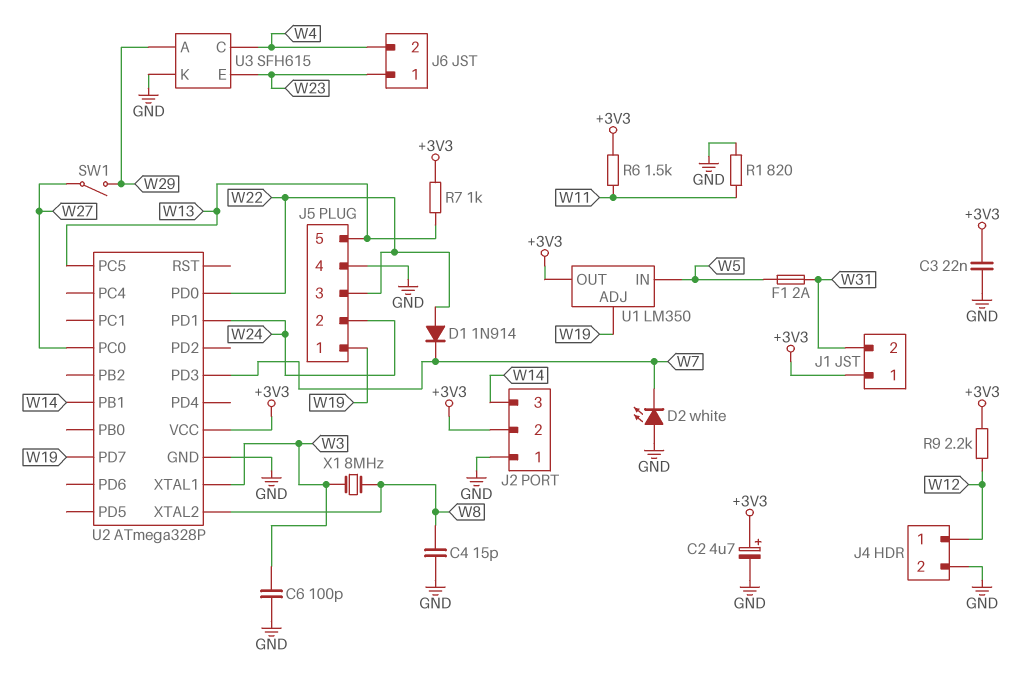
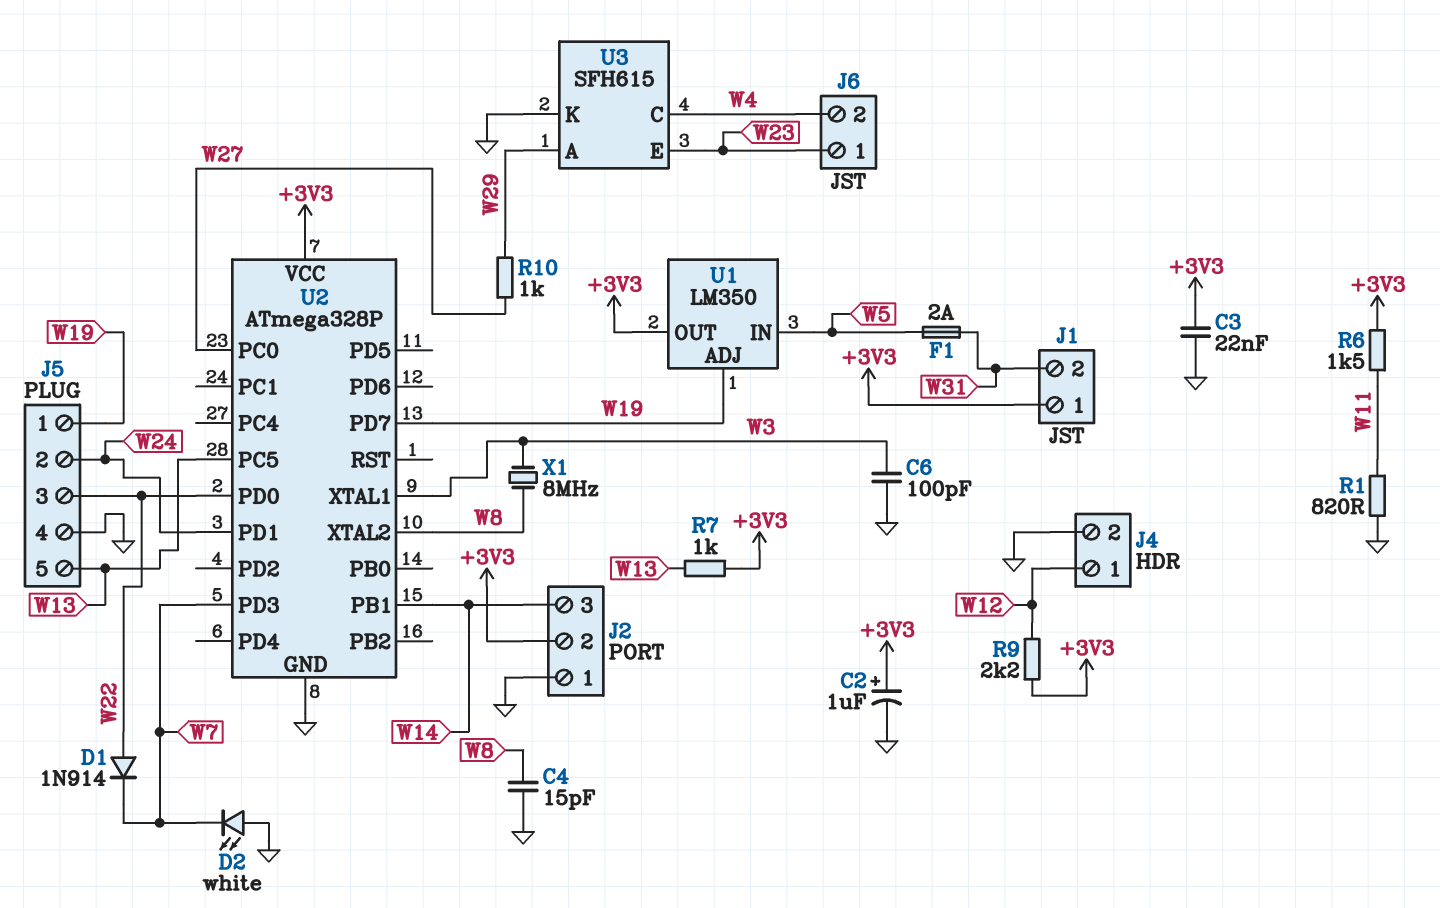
C2: 4.7uF (plus +3V3, minus GND) -> 1uF (plus +3V3, minus GND)
R10: none -> 1k (W27, W29)
SW1: switch (W27, W29) -> none

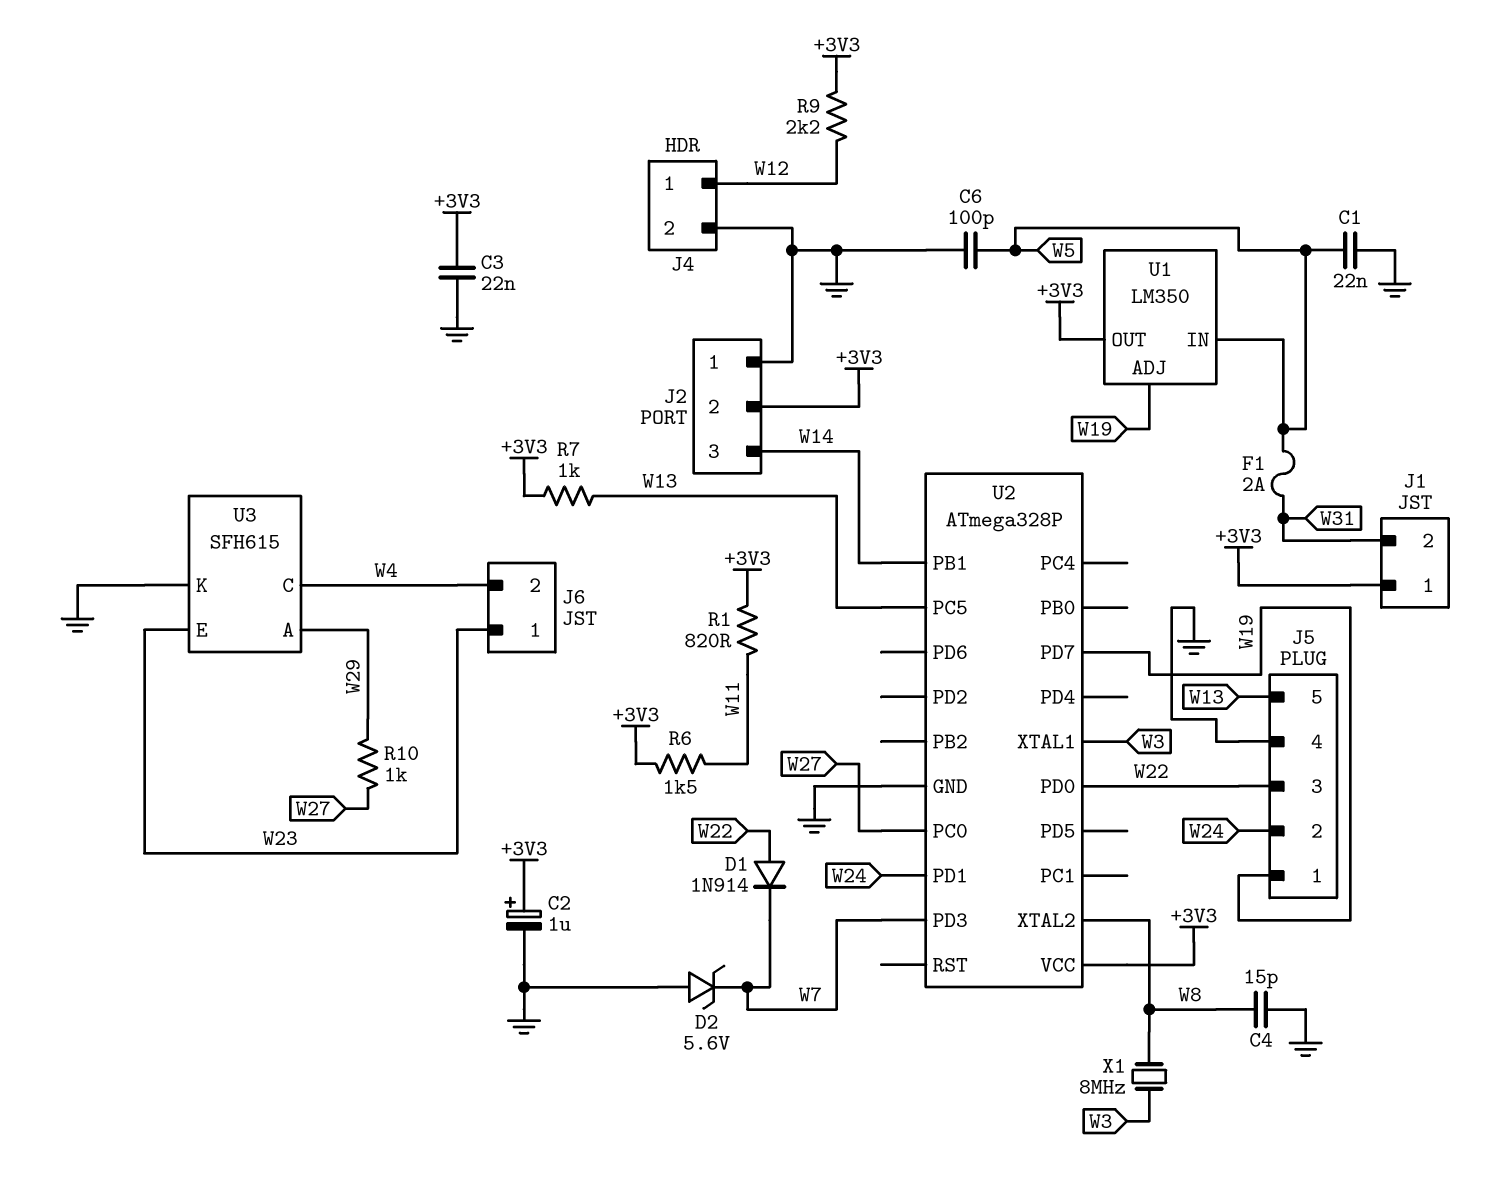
C1: none -> 22nF (GND, W5)
C6: 100pF (GND, W3) -> 100pF (GND, W5)
D2: LED white (A GND, K W7) -> zener 5.6V (A GND, K W7)
R1: 820 (GND, W11) -> 820 (+3V3, W11)

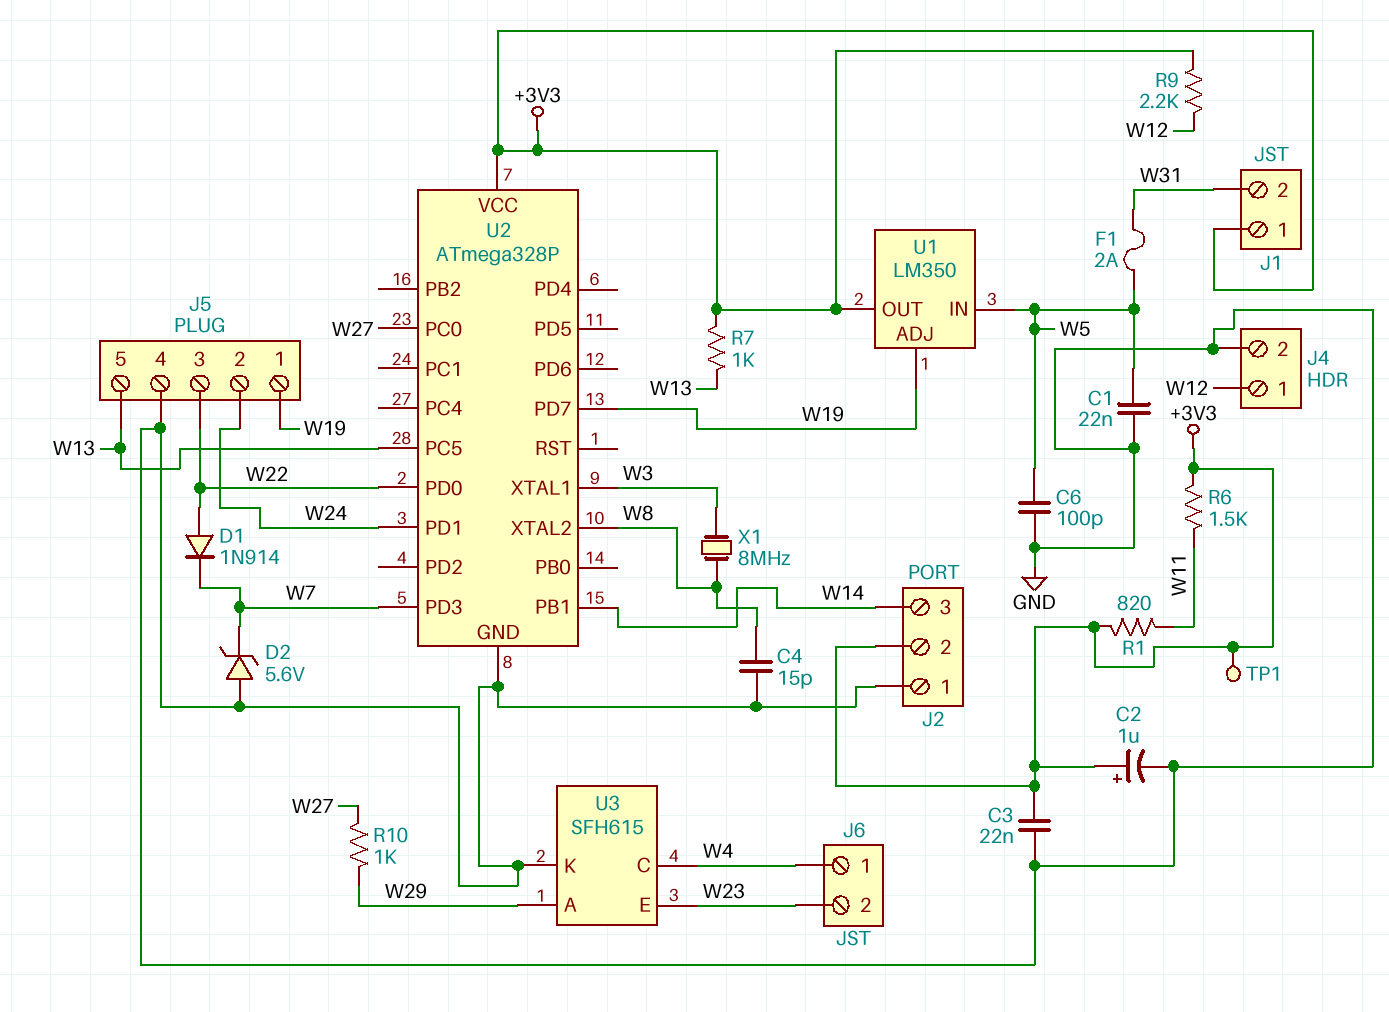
J6 pin 1: W23 -> W4
J6 pin 2: W4 -> W23
TP1: none -> test point (+3V3)

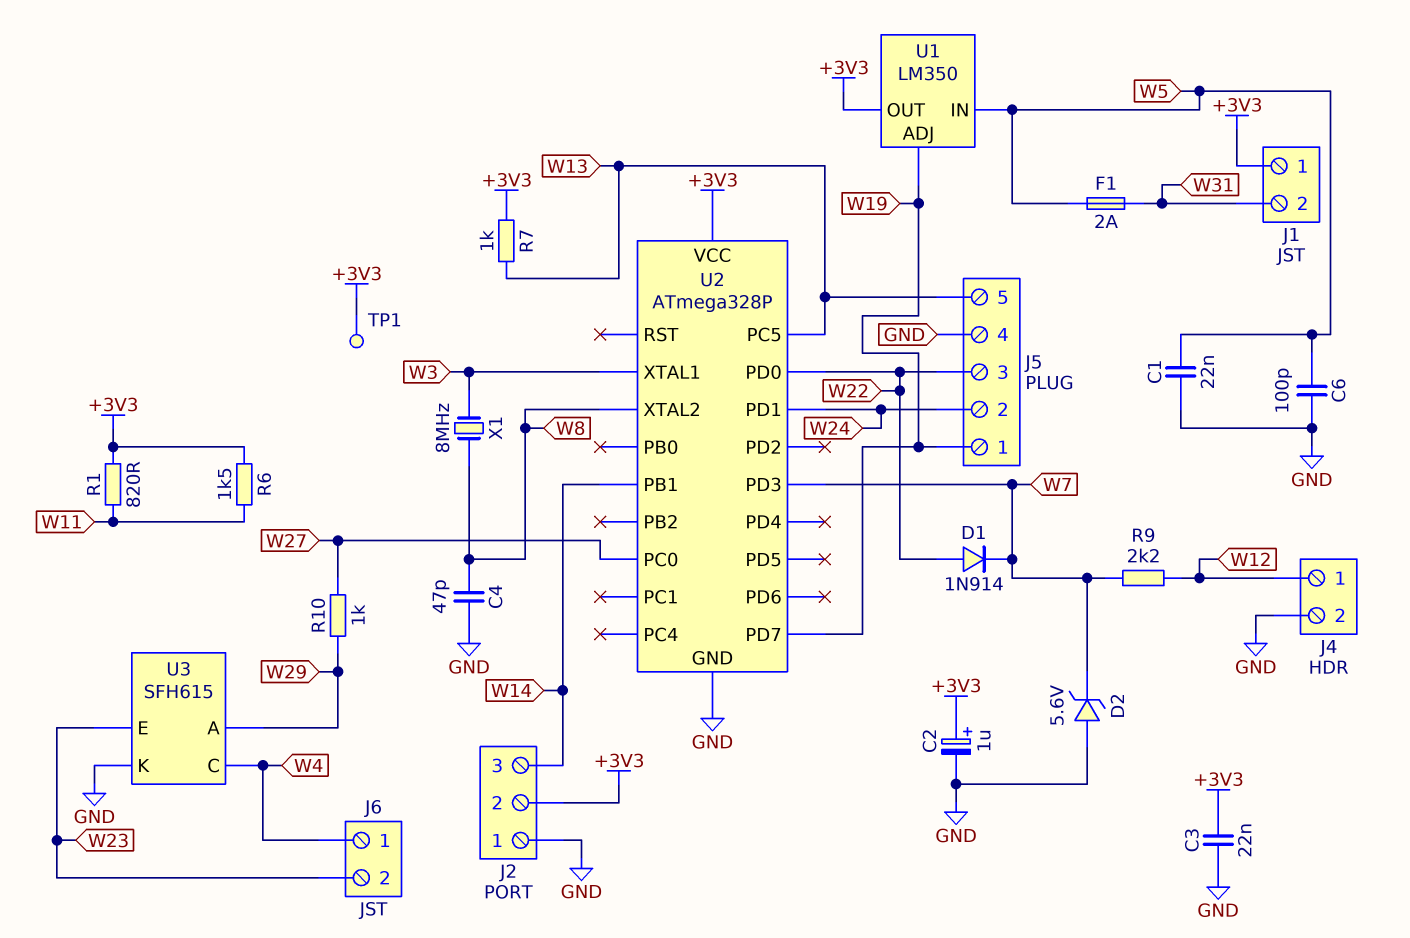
C4: 15pF (GND, W8) -> 47pF (GND, W8)
R9: 2.2k (+3V3, W12) -> 2.2k (W7, W12)

